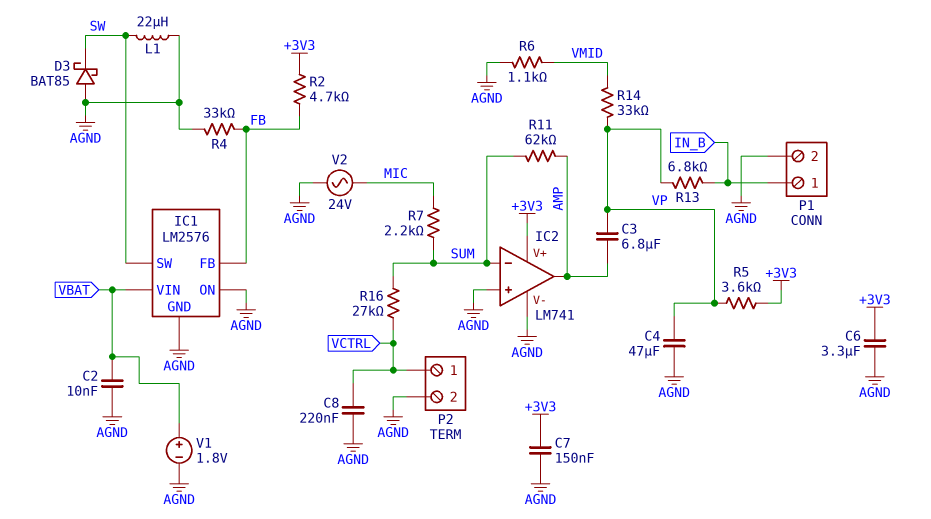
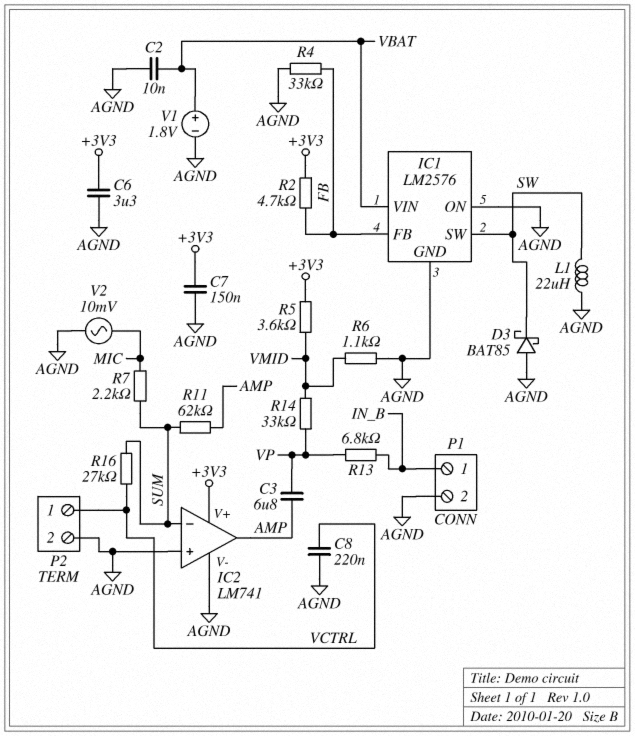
C4: 47uF (AGND, VP) -> none
R5: 3.6k (+3V3, VP) -> 3.6k (+3V3, VMID)
V2: AC 24V (AGND, MIC) -> AC 10mV (AGND, MIC)

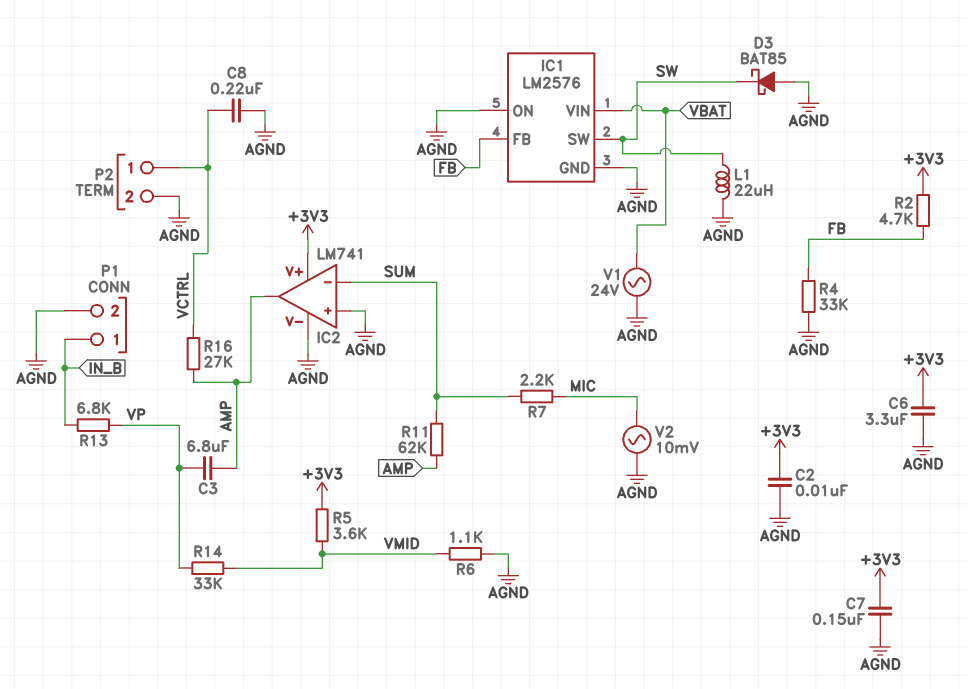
C2: 10nF (AGND, VBAT) -> 10nF (+3V3, AGND)
R16: 27k (SUM, VCTRL) -> 27k (AMP, VCTRL)
V1: 1.8V (plus VBAT, minus AGND) -> AC 24V (AGND, VBAT)

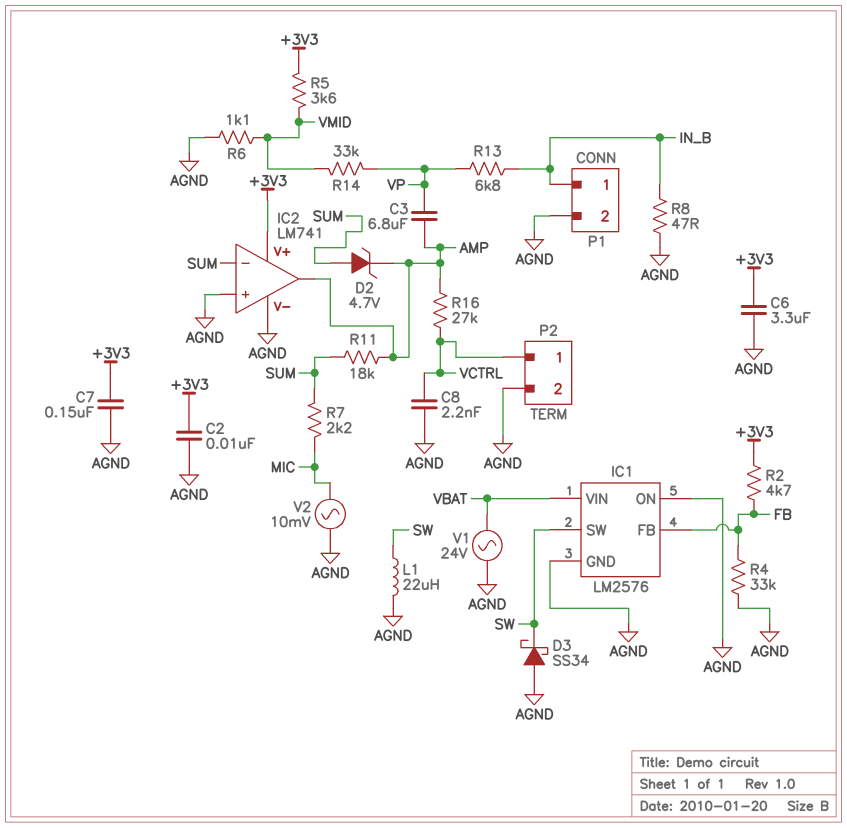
C8: 220nF (AGND, VCTRL) -> 2.2nF (AGND, VCTRL)
D2: none -> zener 4.7V (A SUM, K AMP)
D3: schottky BAT85 (A AGND, K SW) -> schottky SS34 (A AGND, K SW)
R8: none -> 47 (AGND, IN_B)
R11: 62k (AMP, SUM) -> 18k (AMP, SUM)

